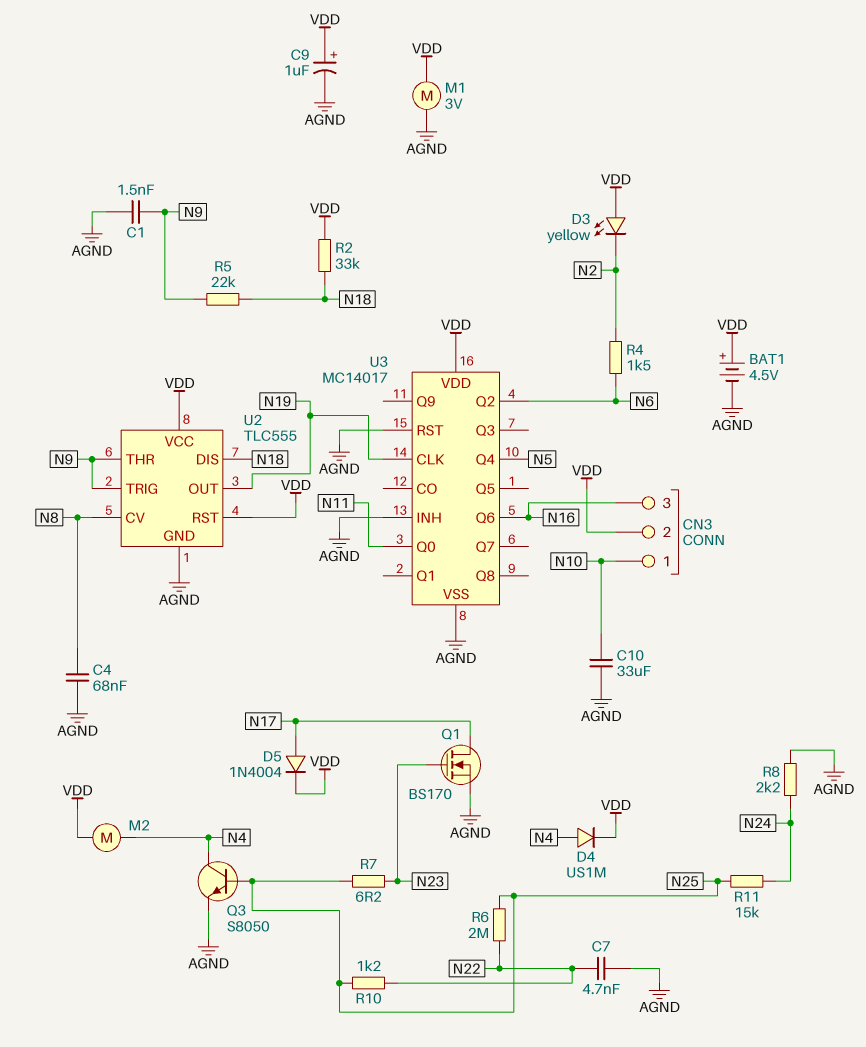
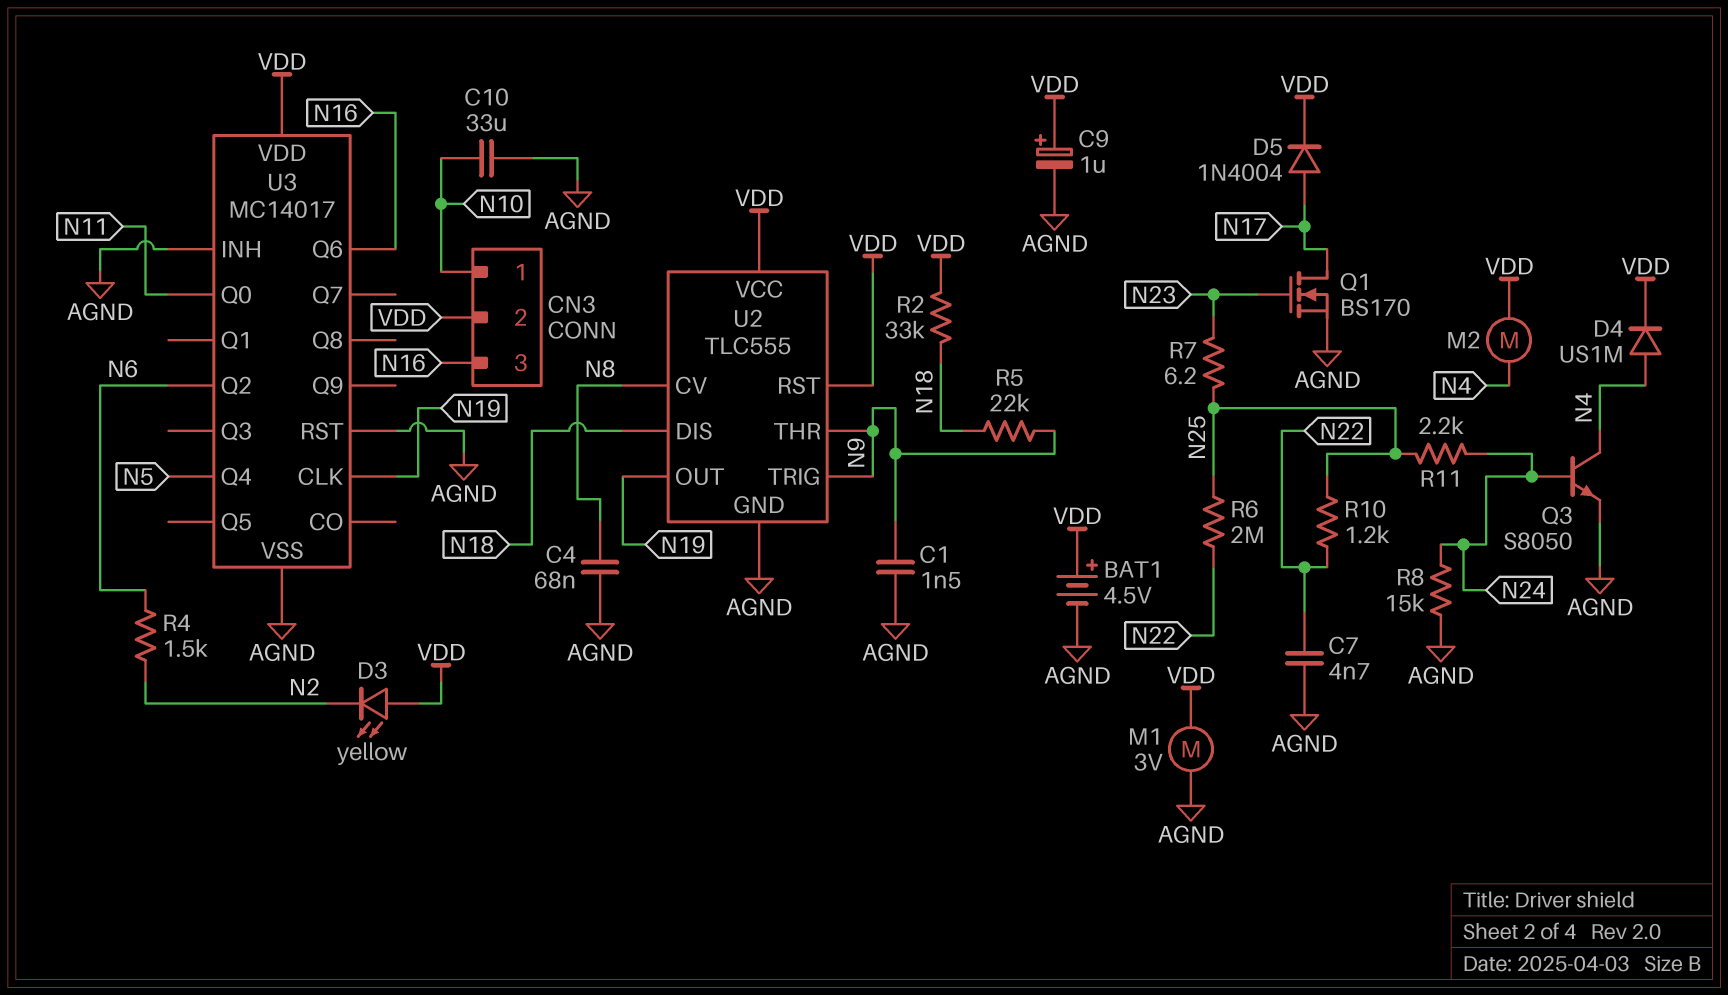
Q3: NPN S8050 (B N25, C N4, E AGND) -> NPN S8050 (B N24, C N4, E AGND)
R8: 2.2k (AGND, N24) -> 15k (AGND, N24)
R11: 15k (N24, N25) -> 2.2k (N24, N25)

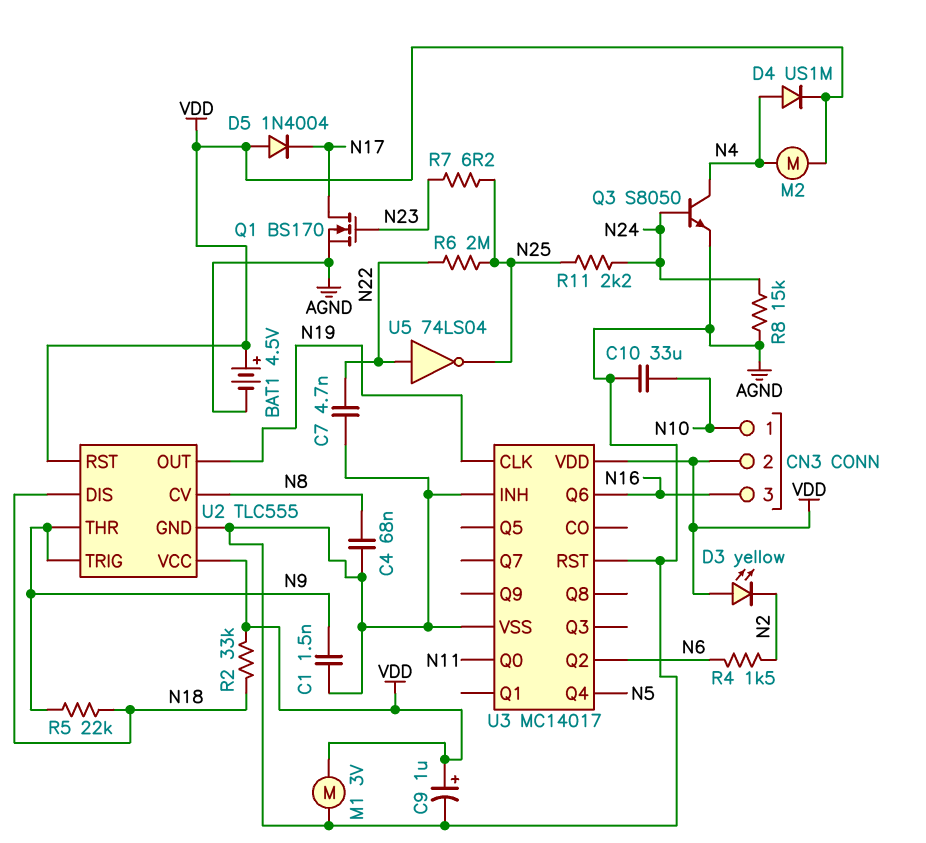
D5: diode 1N4004 (A N17, K VDD) -> diode 1N4004 (A VDD, K N17)
R10: 1.2k (N22, N25) -> none
U5: none -> NOT 74LS04 (in N22, out N25)

